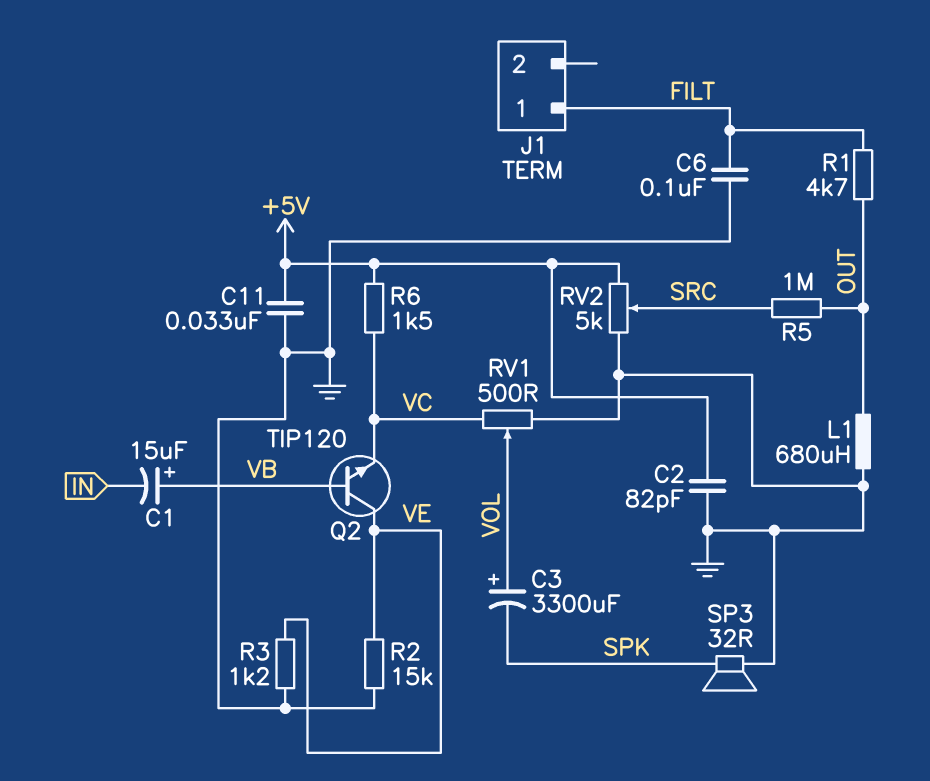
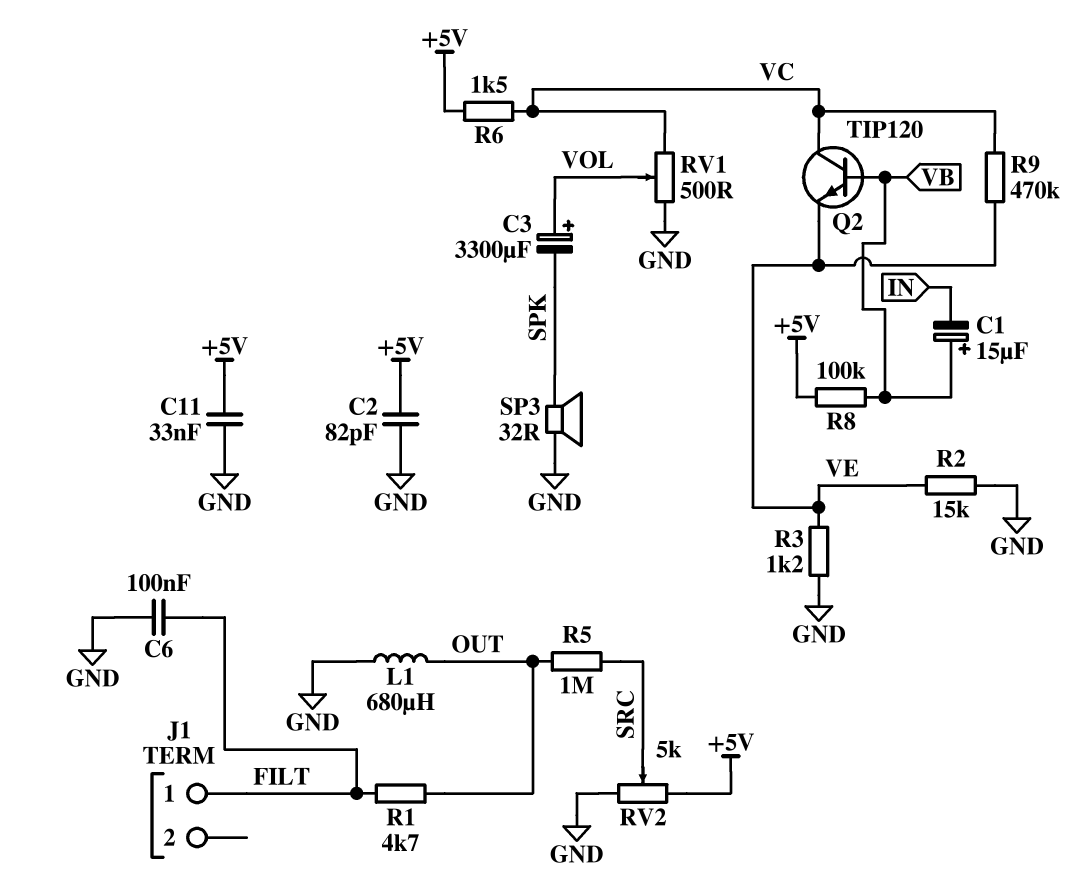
Q2: NPN TIP120 (B VB, C VE, E VC) -> NPN TIP120 (B VB, C VC, E VE)
R8: none -> 100k (+5V, VB)
R9: none -> 470k (VC, VE)

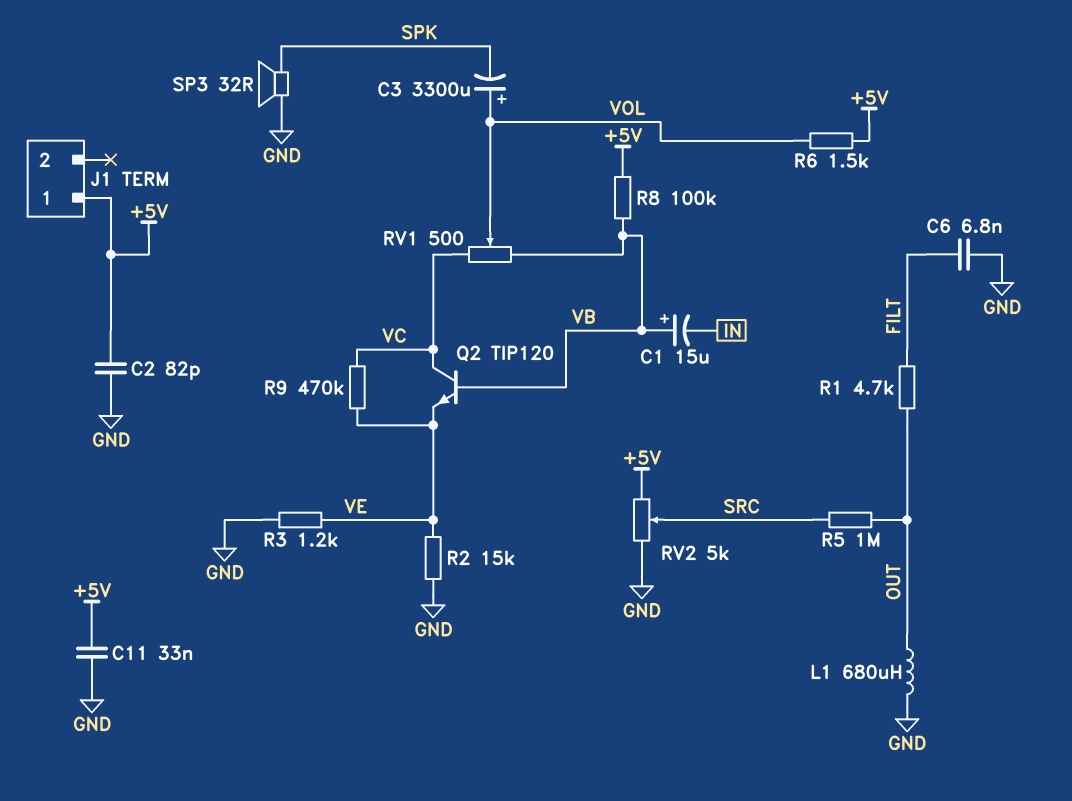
C6: 100nF (FILT, GND) -> 6.8nF (FILT, GND)
J1 pin 1: FILT -> +5V
R6: 1.5k (+5V, VC) -> 1.5k (+5V, VOL)
RV1: 500 (GND, VC, wiper VOL) -> 500 (VB, VC, wiper VOL)

